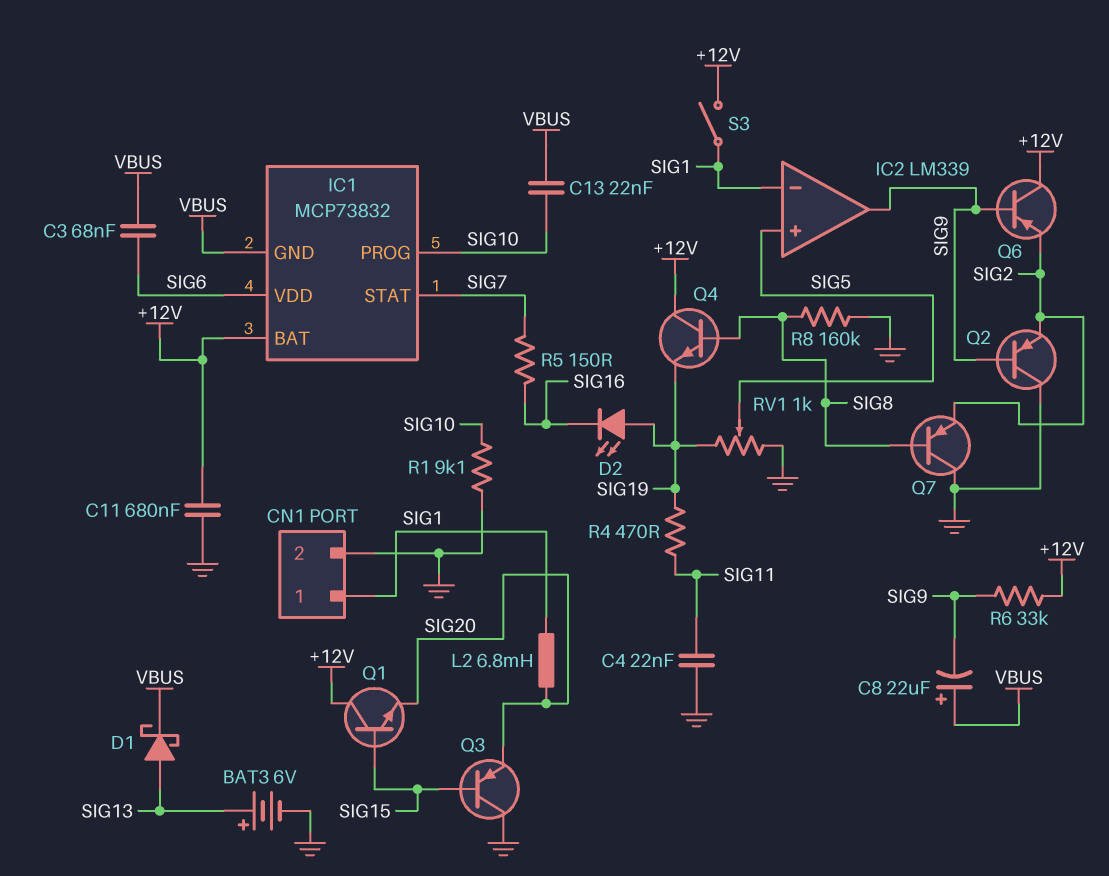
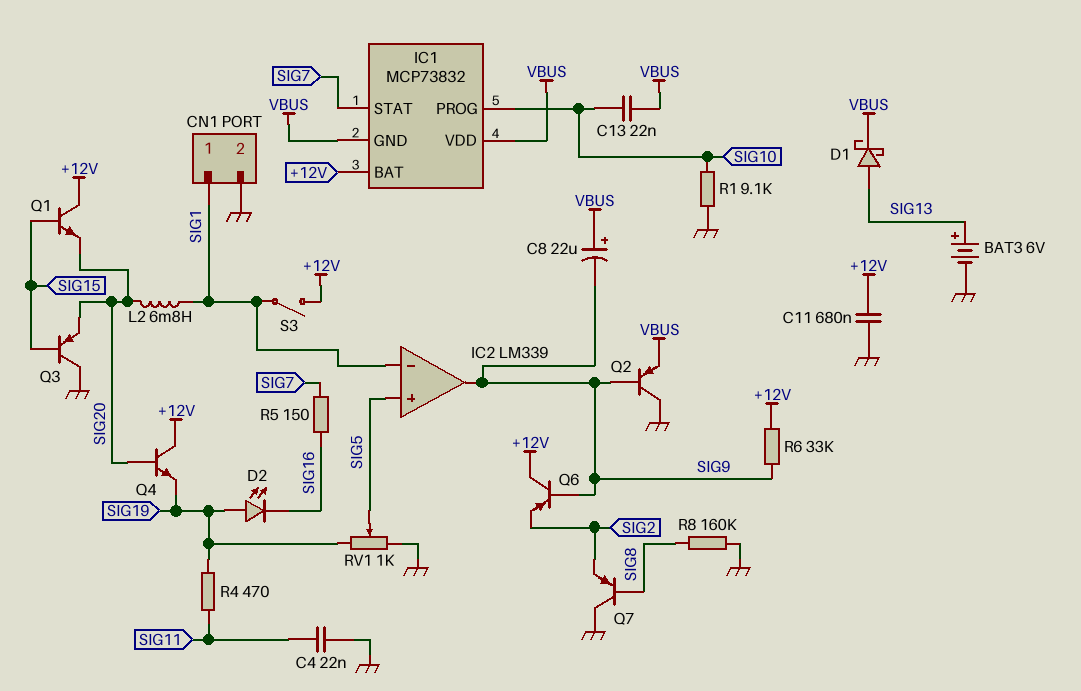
C3: 68nF (SIG6, VBUS) -> none
IC1 pin VDD: SIG6 -> VBUS
Q2: PNP (B SIG9, C GND, E SIG2) -> PNP (B SIG9, C GND, E VBUS)
Q4: NPN (B SIG8, C +12V, E SIG19) -> NPN (B SIG20, C +12V, E SIG19)

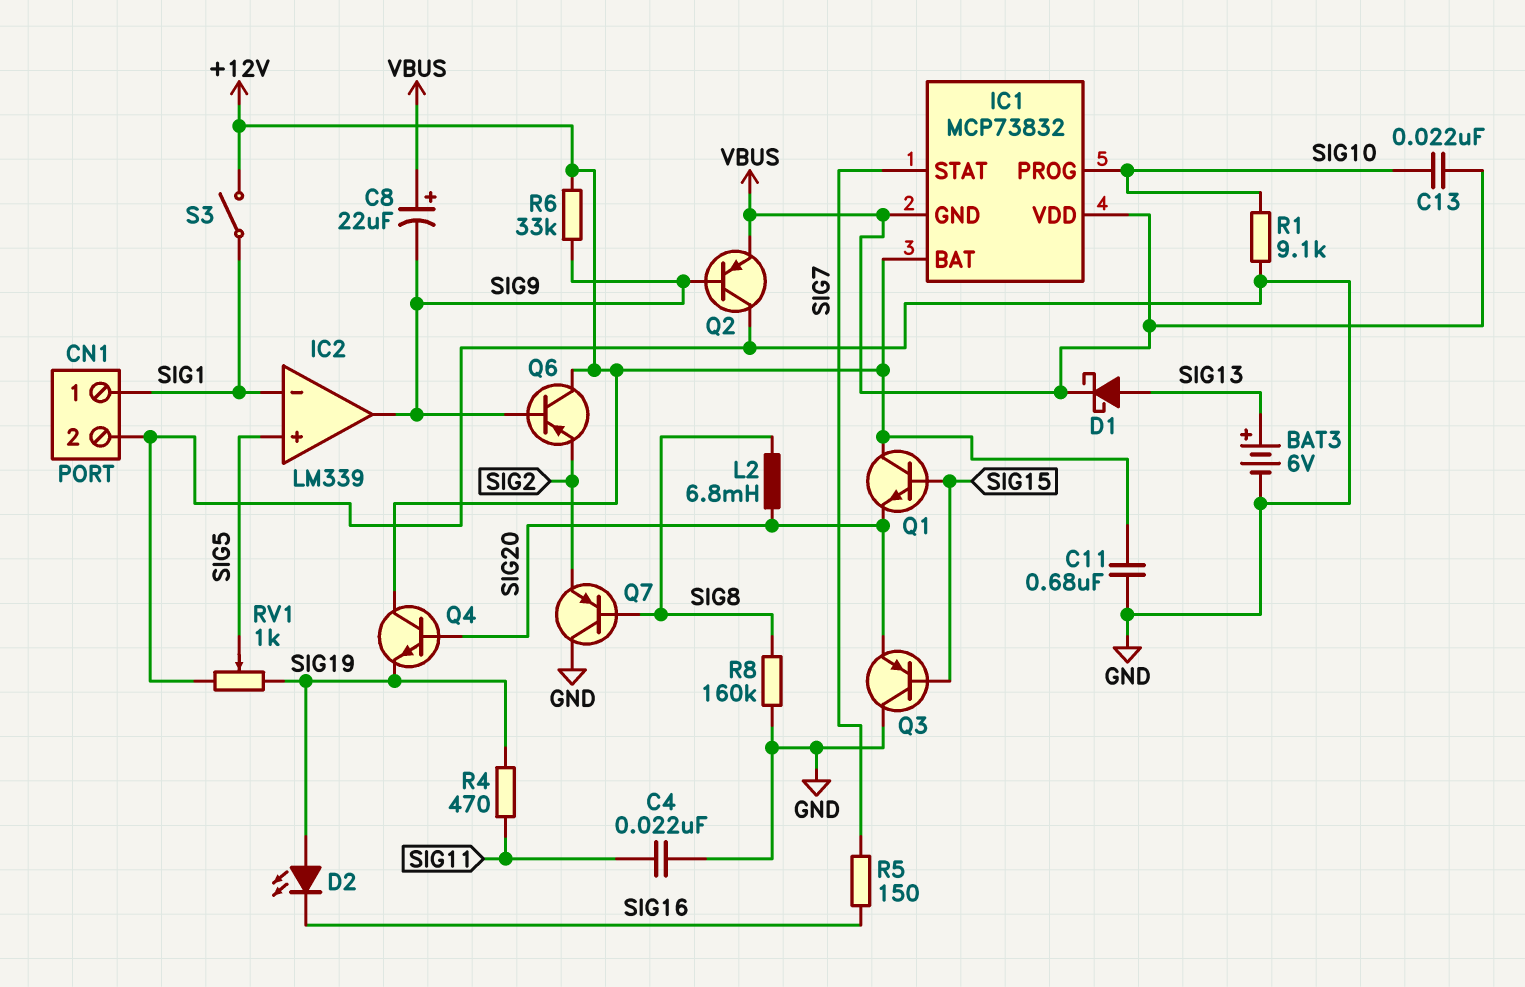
L2: 6.8mH (SIG1, SIG20) -> 6.8mH (SIG8, SIG20)

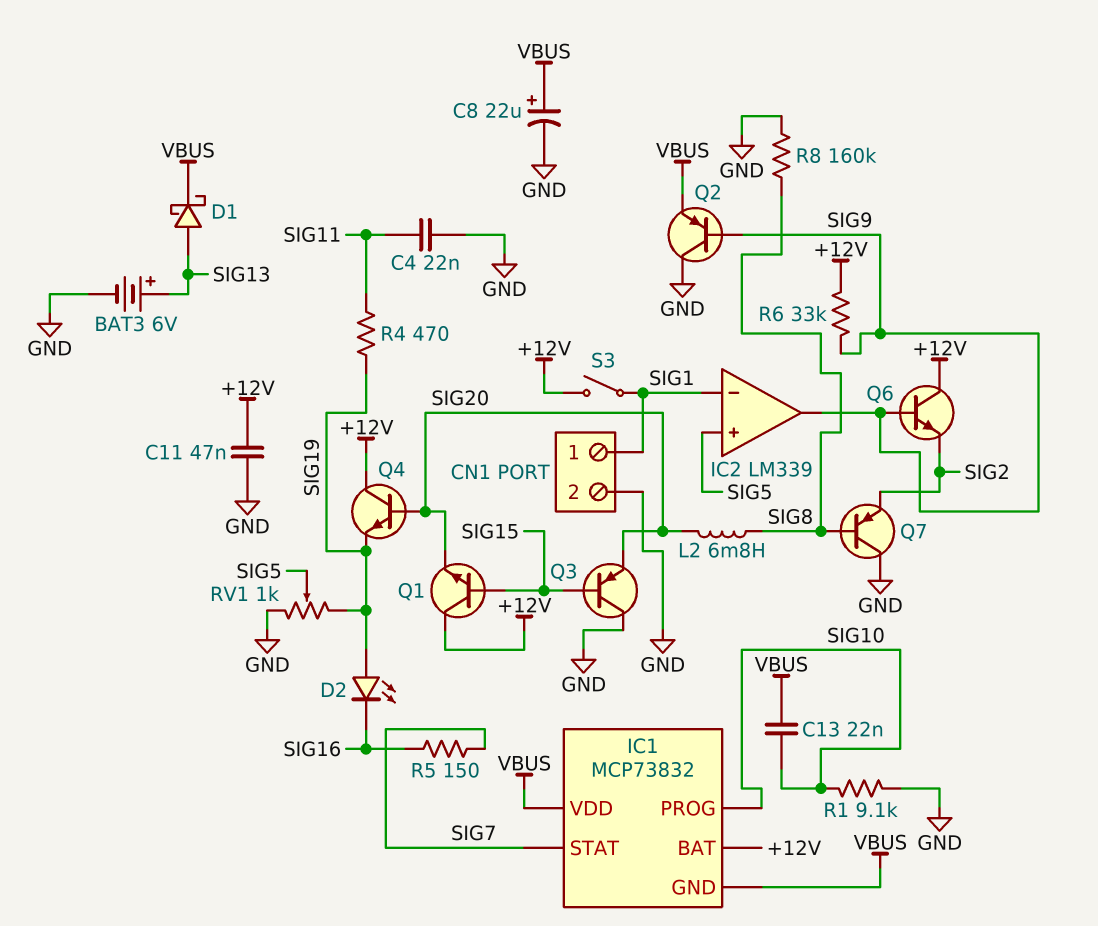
C8: 22uF (plus VBUS, minus SIG9) -> 22uF (plus VBUS, minus GND)
C11: 680nF (+12V, GND) -> 47nF (+12V, GND)
Q6: PNP (B SIG9, C +12V, E SIG2) -> NPN (B SIG9, C +12V, E SIG2)

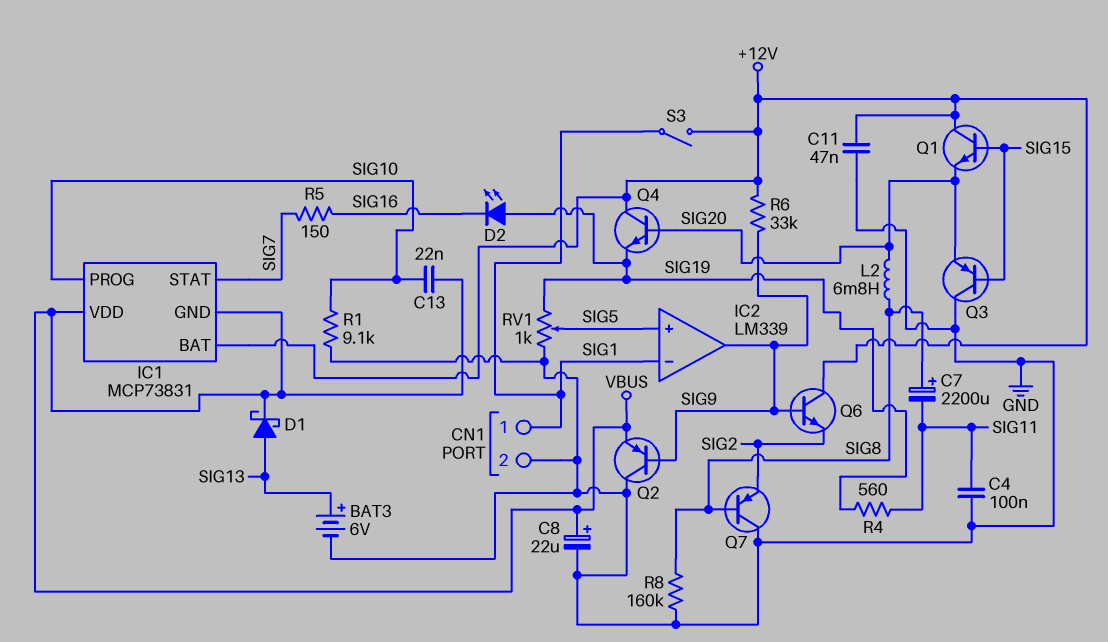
C4: 22nF (GND, SIG11) -> 100nF (GND, SIG11)
C7: none -> 2200uF (plus SIG8, minus SIG11)
IC1: MCP73832 -> MCP73831
R4: 470 (SIG11, SIG19) -> 560 (SIG11, SIG19)

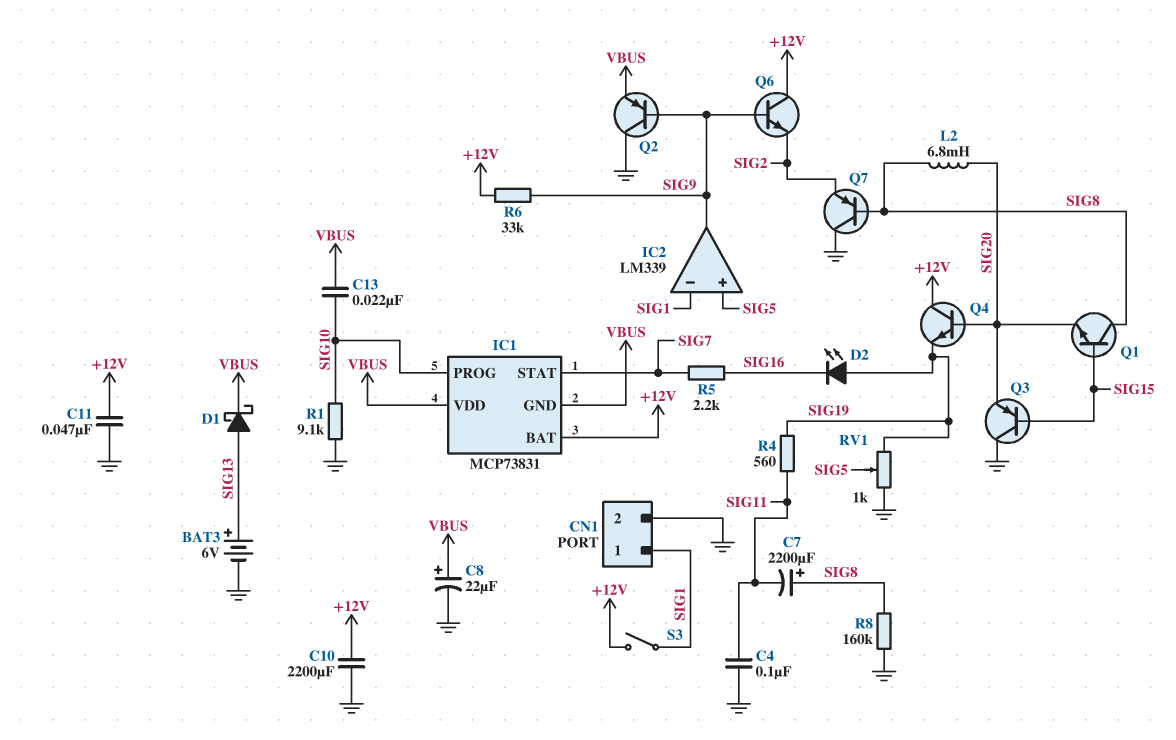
C10: none -> 2200uF (+12V, GND)
Q1: NPN (B SIG15, C +12V, E SIG20) -> NPN (B SIG15, C SIG8, E SIG20)
R5: 150 (SIG7, SIG16) -> 2.2k (SIG7, SIG16)

